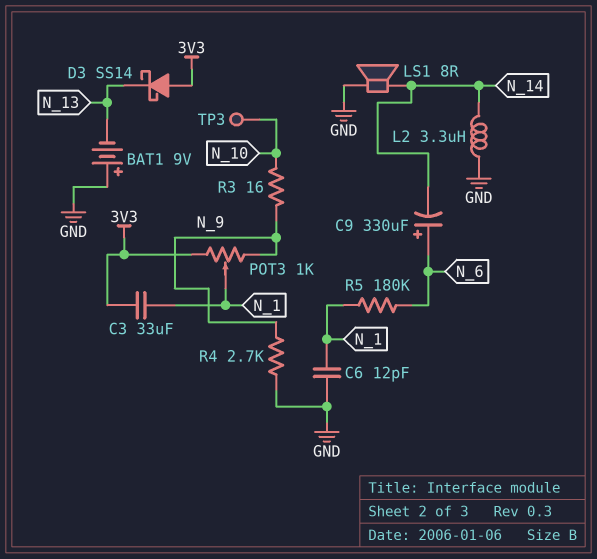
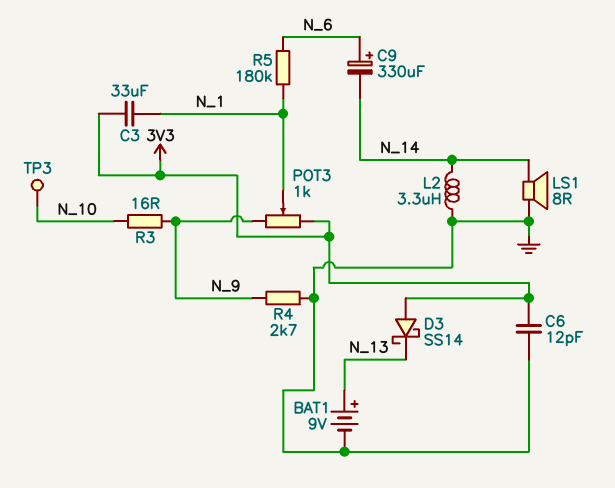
BAT1: 9V (plus GND, minus N_13) -> 9V (plus N_13, minus GND)
C6: 12pF (GND, N_1) -> 12pF (3V3, GND)

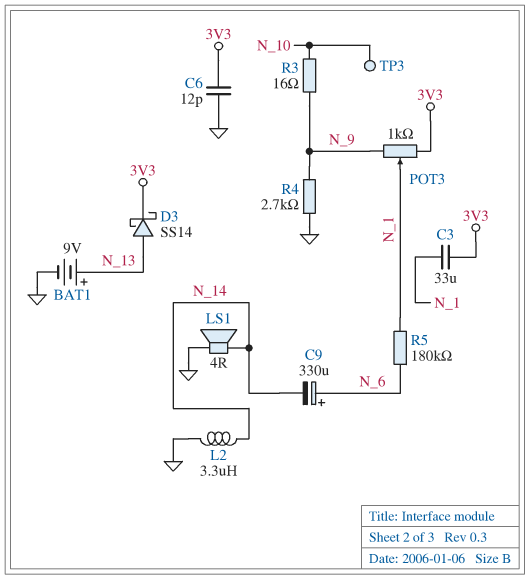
D3: schottky SS14 (A 3V3, K N_13) -> schottky SS14 (A N_13, K 3V3)
LS1: speaker 8R (GND, N_14) -> speaker 4R (GND, N_14)

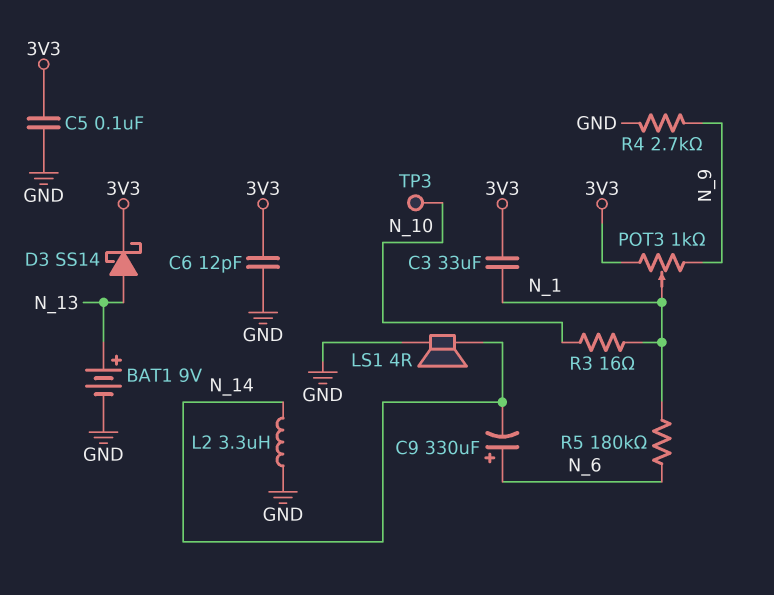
C5: none -> 100nF (3V3, GND)
R3: 16 (N_9, N_10) -> 16 (N_1, N_10)

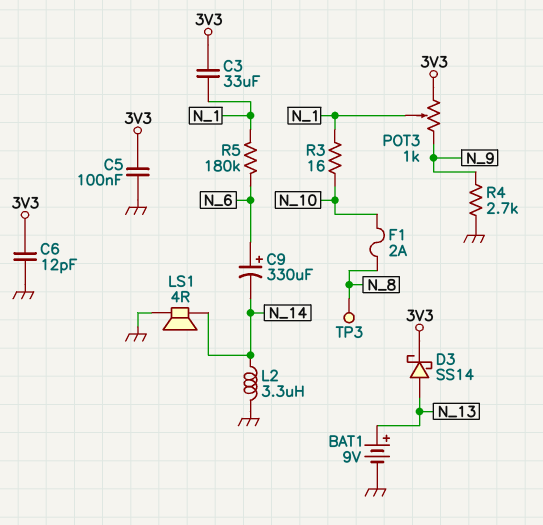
F1: none -> 2A (N_8, N_10)
TP3: test point (N_10) -> test point (N_8)

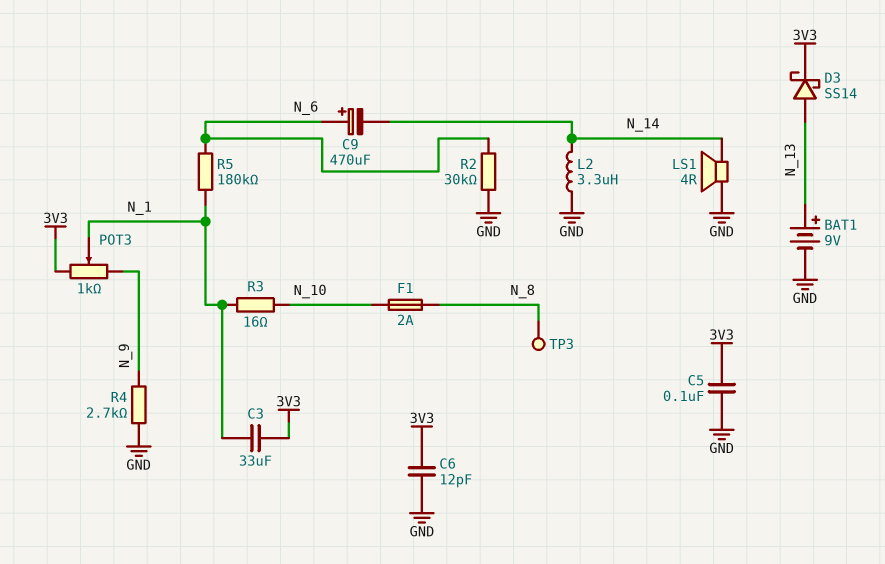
C9: 330uF (plus N_6, minus N_14) -> 470uF (plus N_6, minus N_14)
R2: none -> 30k (GND, N_6)

